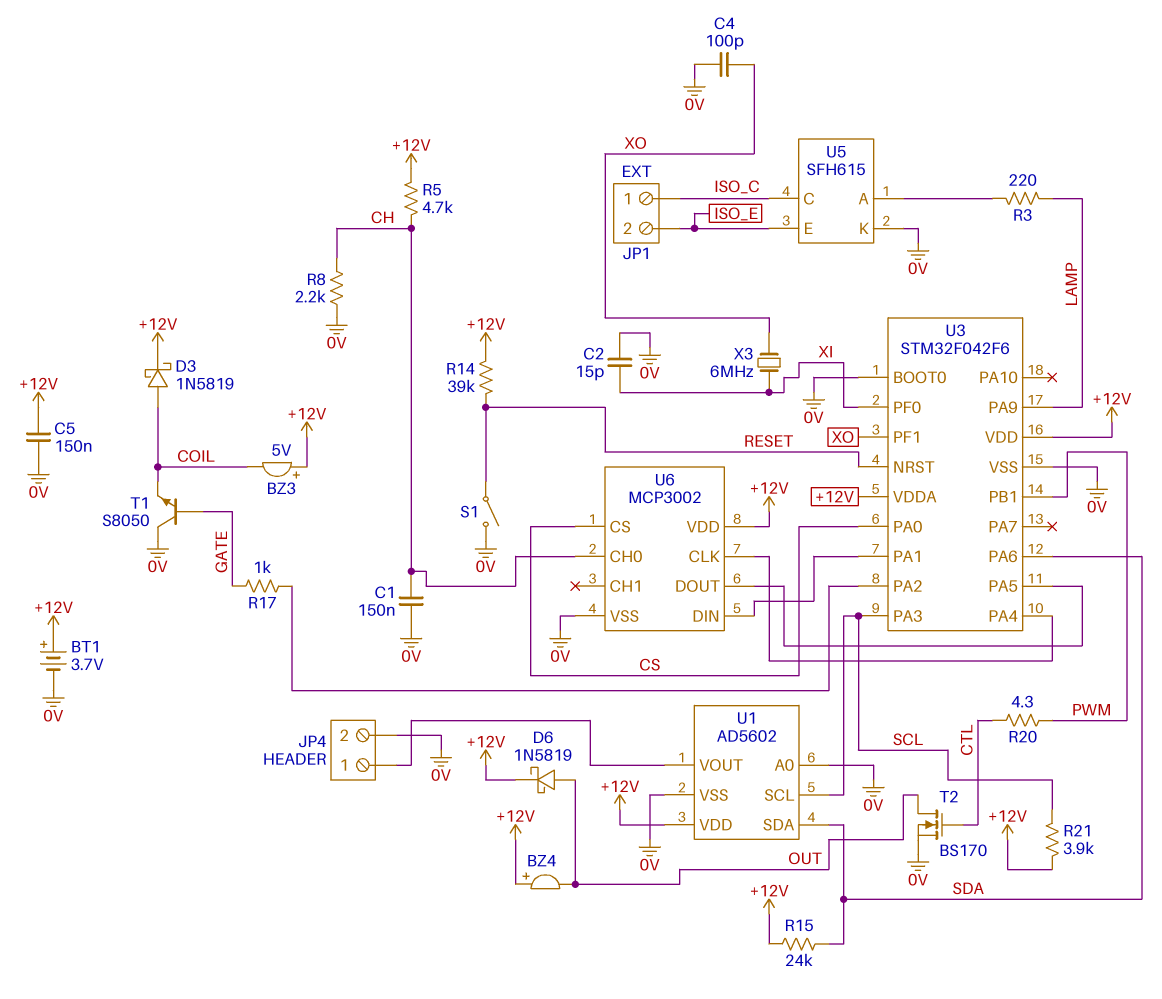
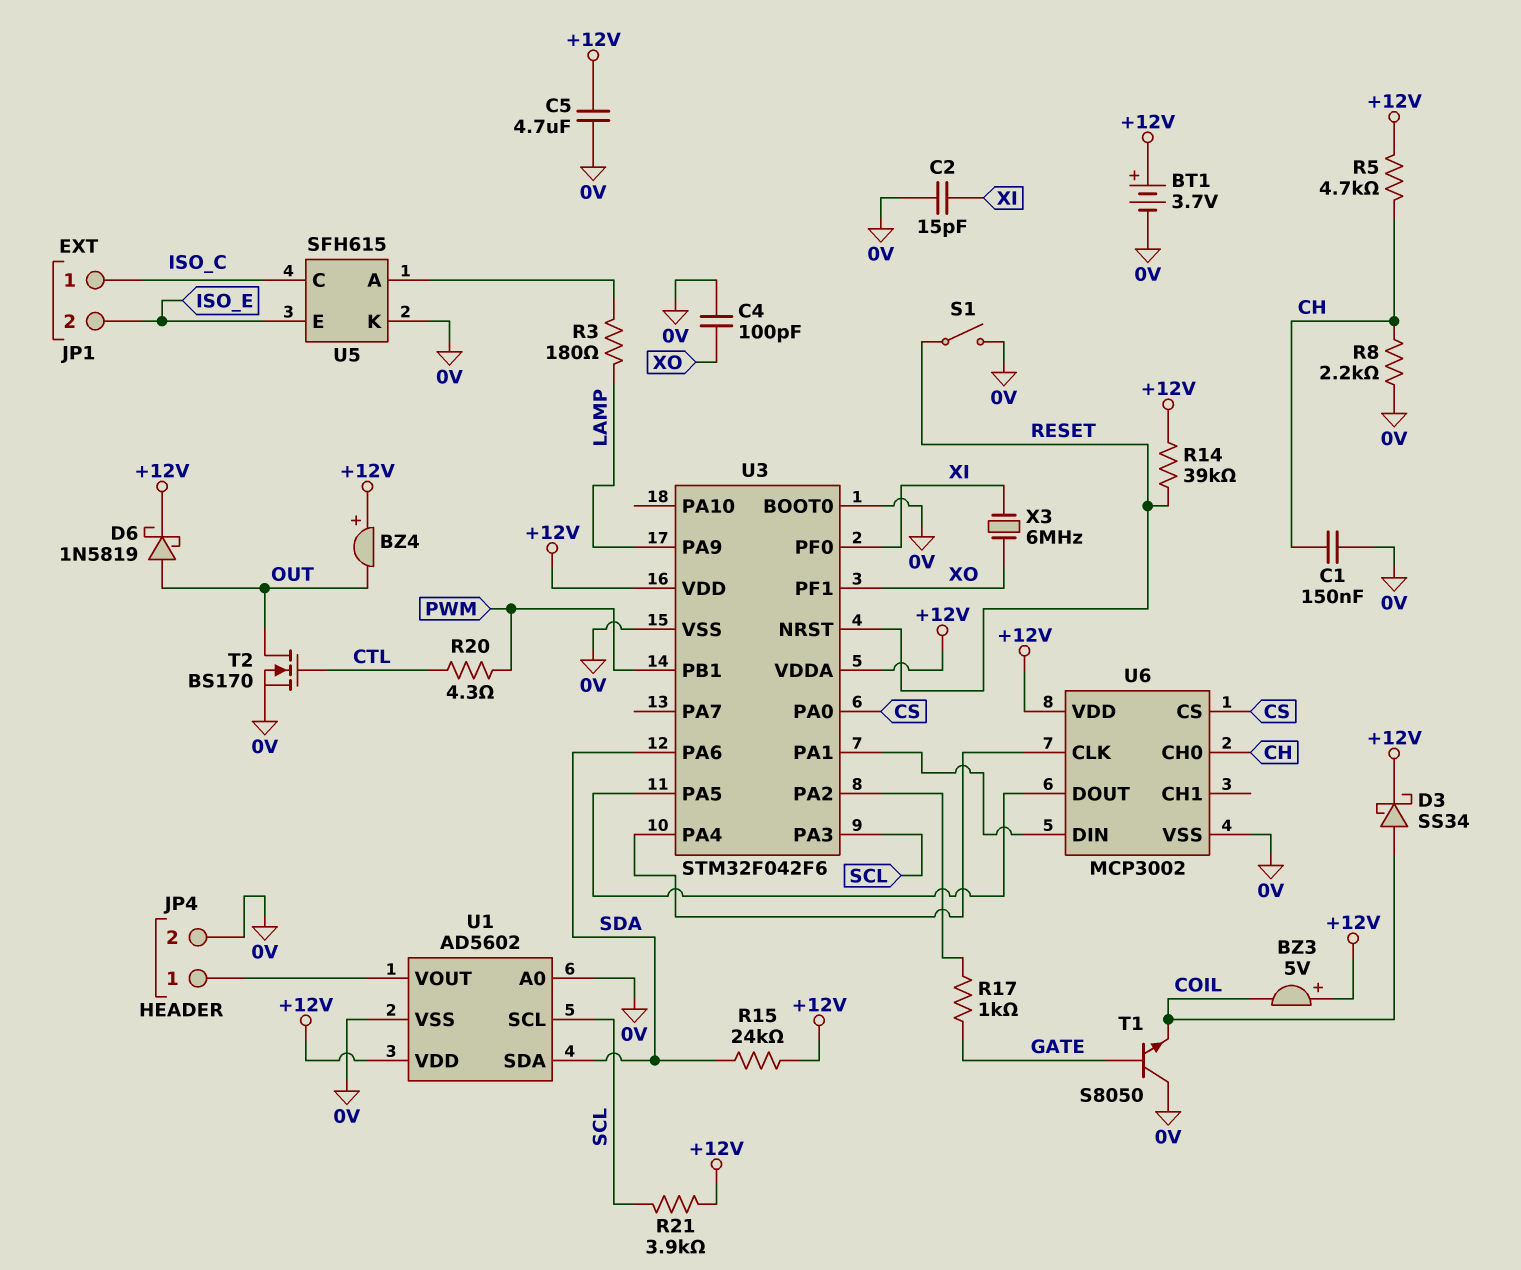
C5: 150nF (+12V, 0V) -> 4.7uF (+12V, 0V)
D3: schottky 1N5819 (A COIL, K +12V) -> schottky SS34 (A COIL, K +12V)
R3: 220 (LAMP, U5/A) -> 180 (LAMP, U5/A)

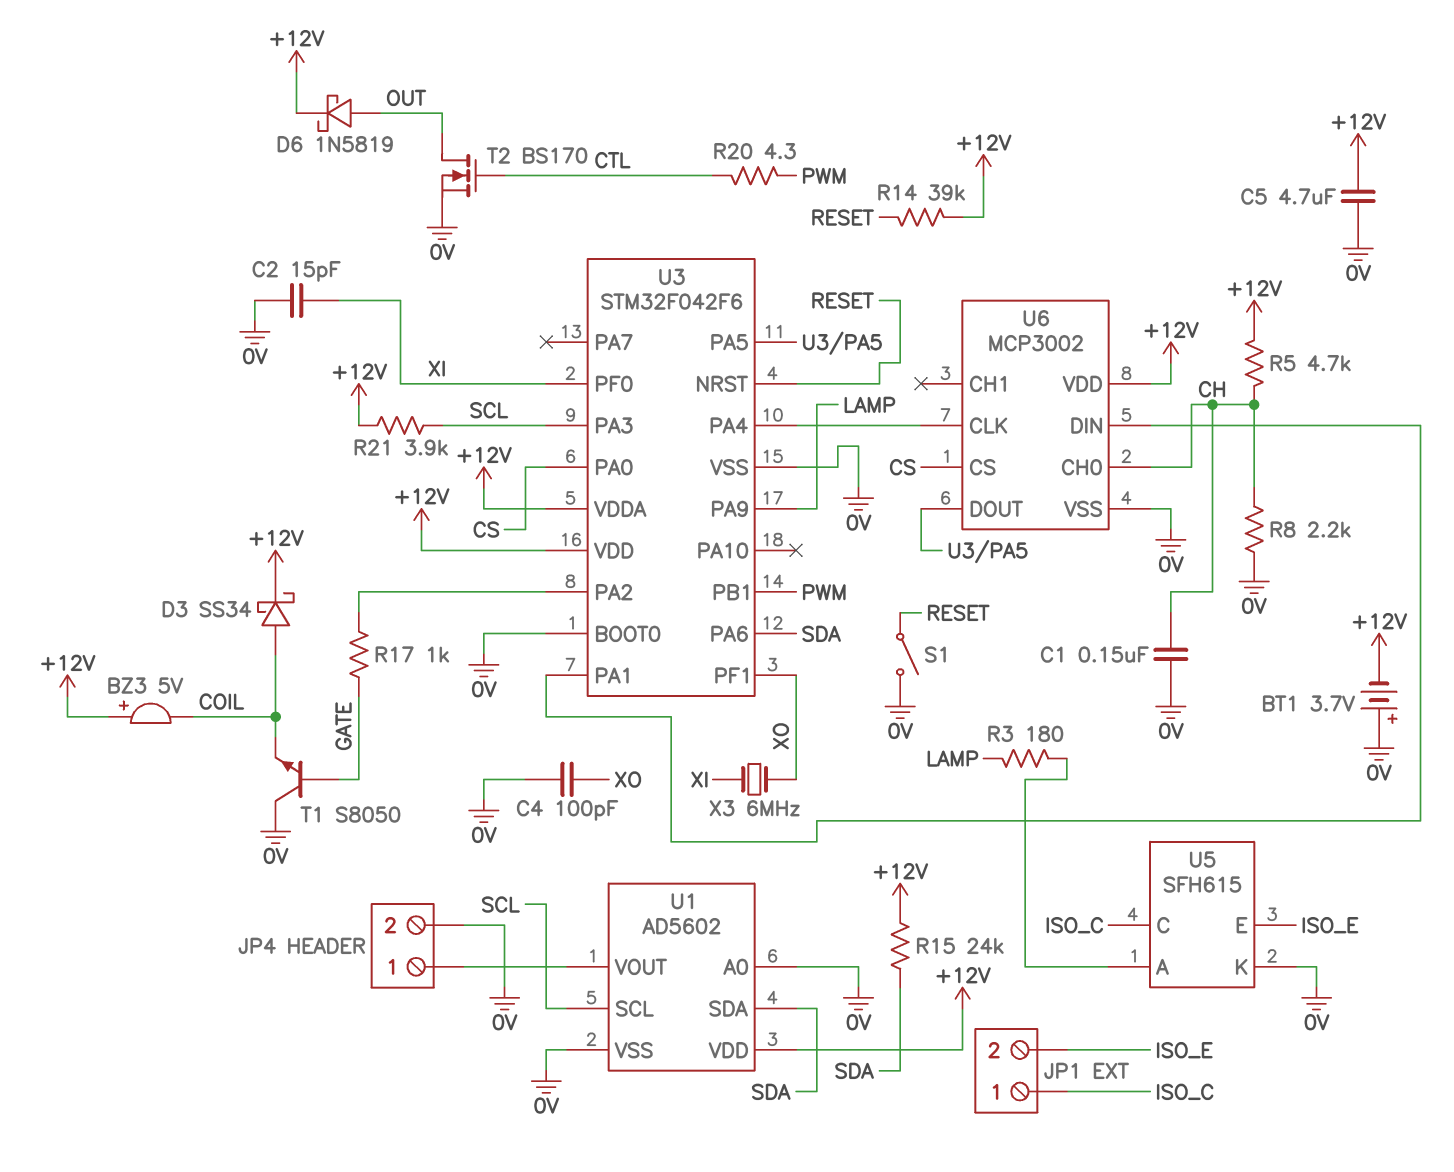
BT1: 3.7V (plus +12V, minus 0V) -> 3.7V (plus 0V, minus +12V)
BZ4: buzzer (plus +12V, minus OUT) -> none

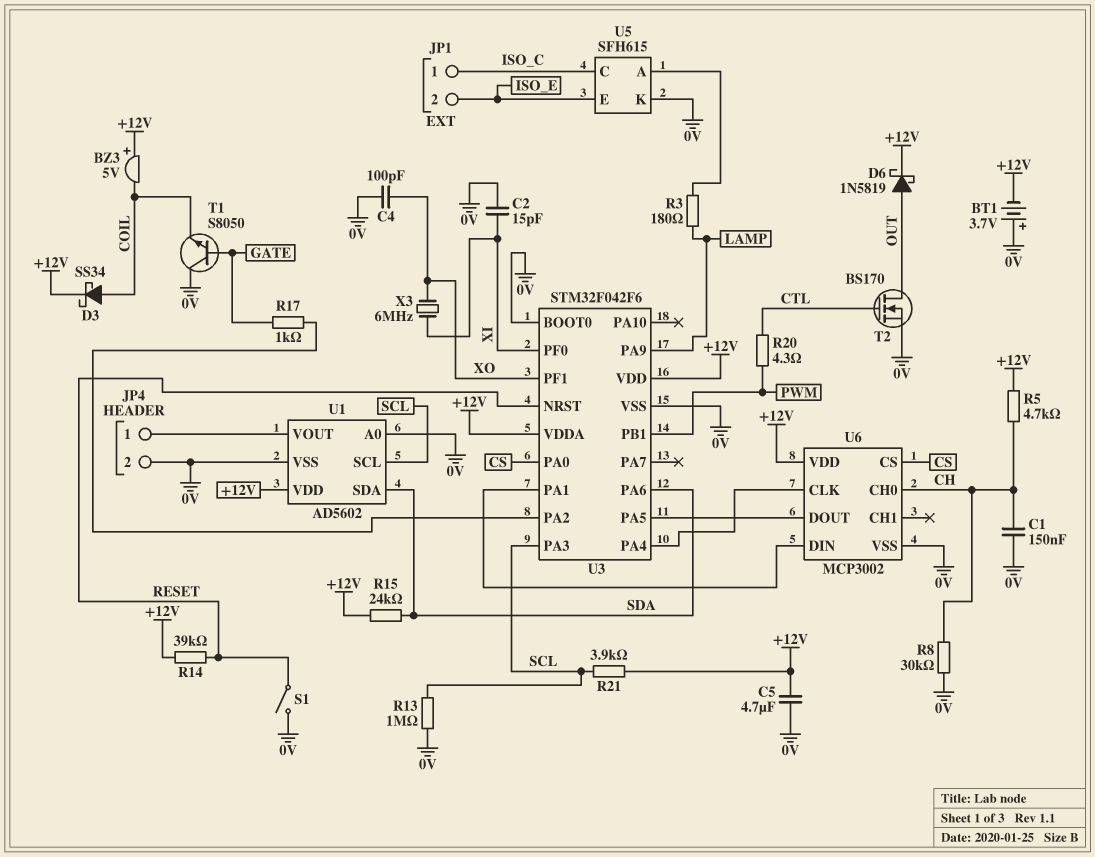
R8: 2.2k (0V, CH) -> 30k (0V, CH)
R13: none -> 1M (0V, SCL)

